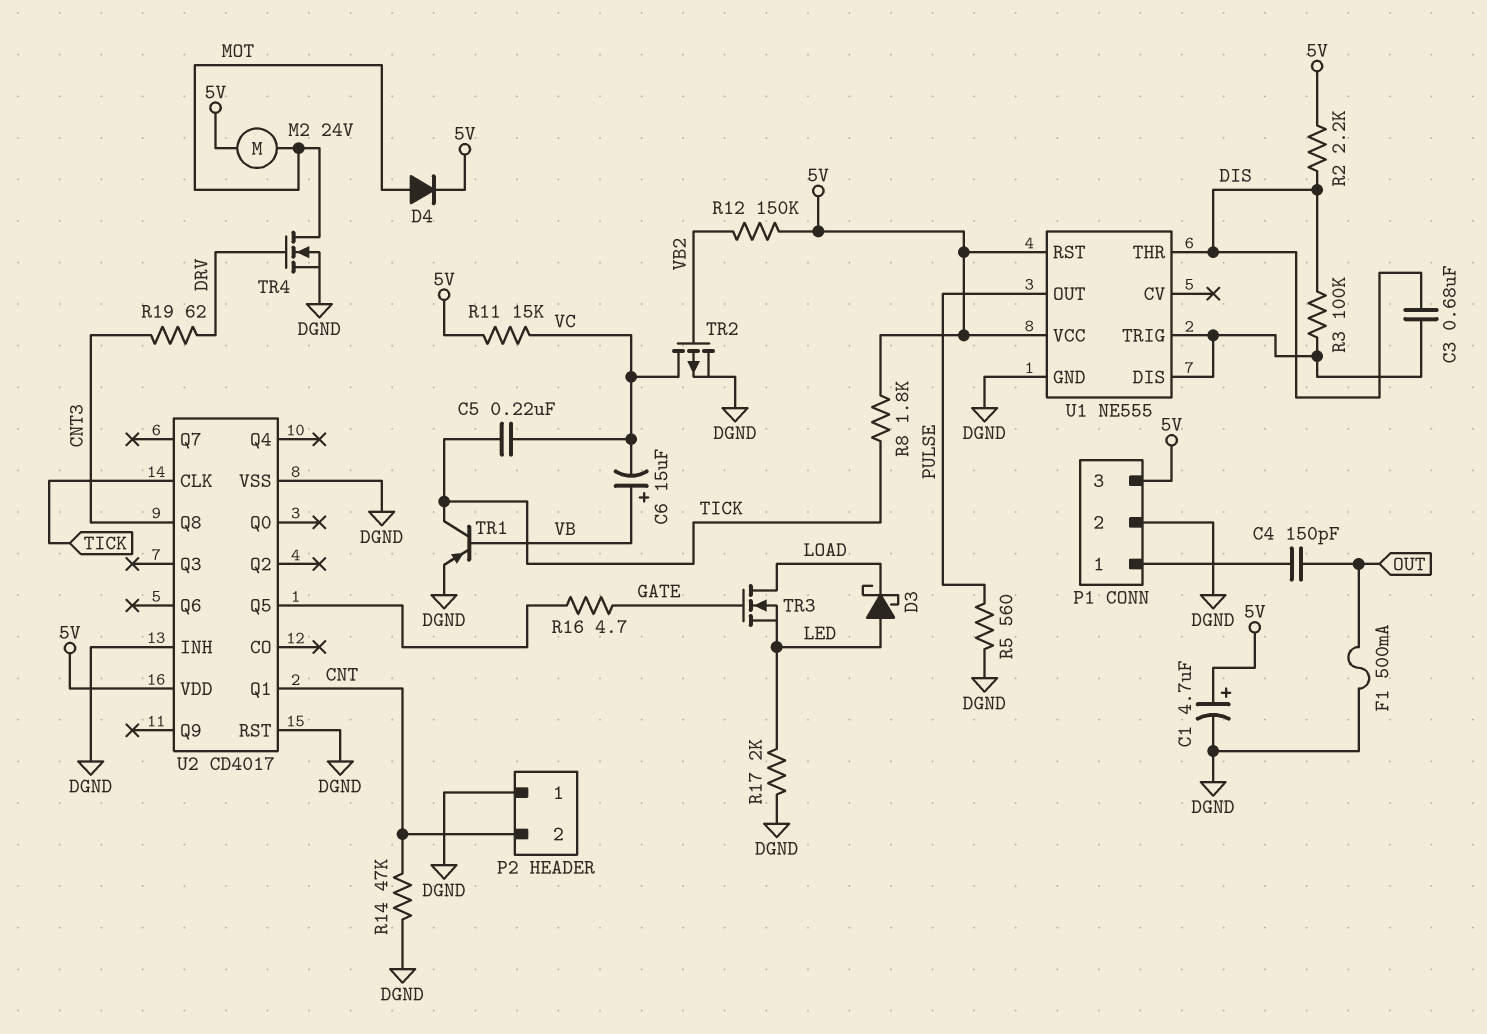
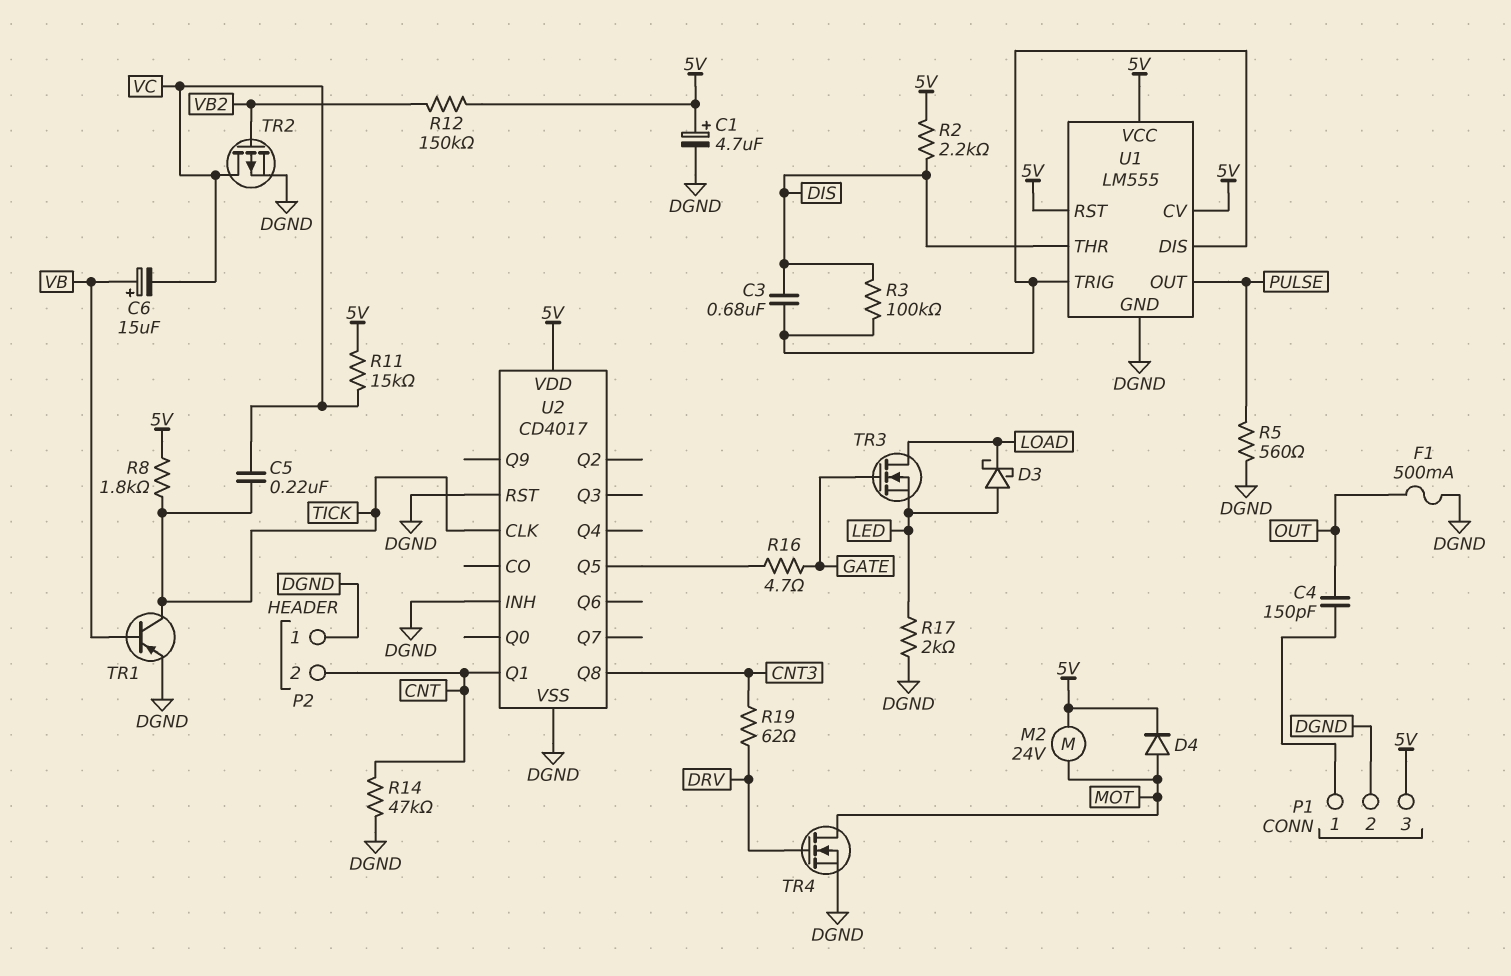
U1: NE555 -> LM555
U1 pin CV: none -> 5V

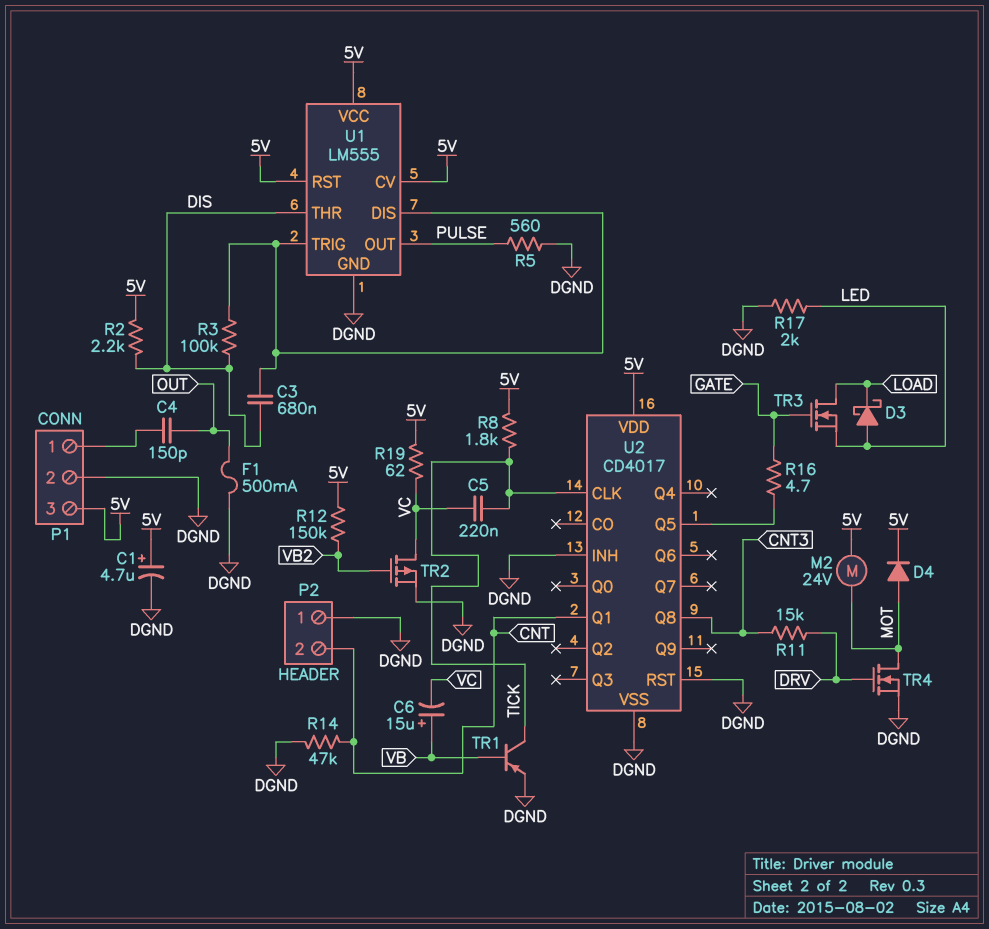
R11: 15k (5V, VC) -> 15k (CNT3, DRV)
R19: 62 (CNT3, DRV) -> 62 (5V, VC)

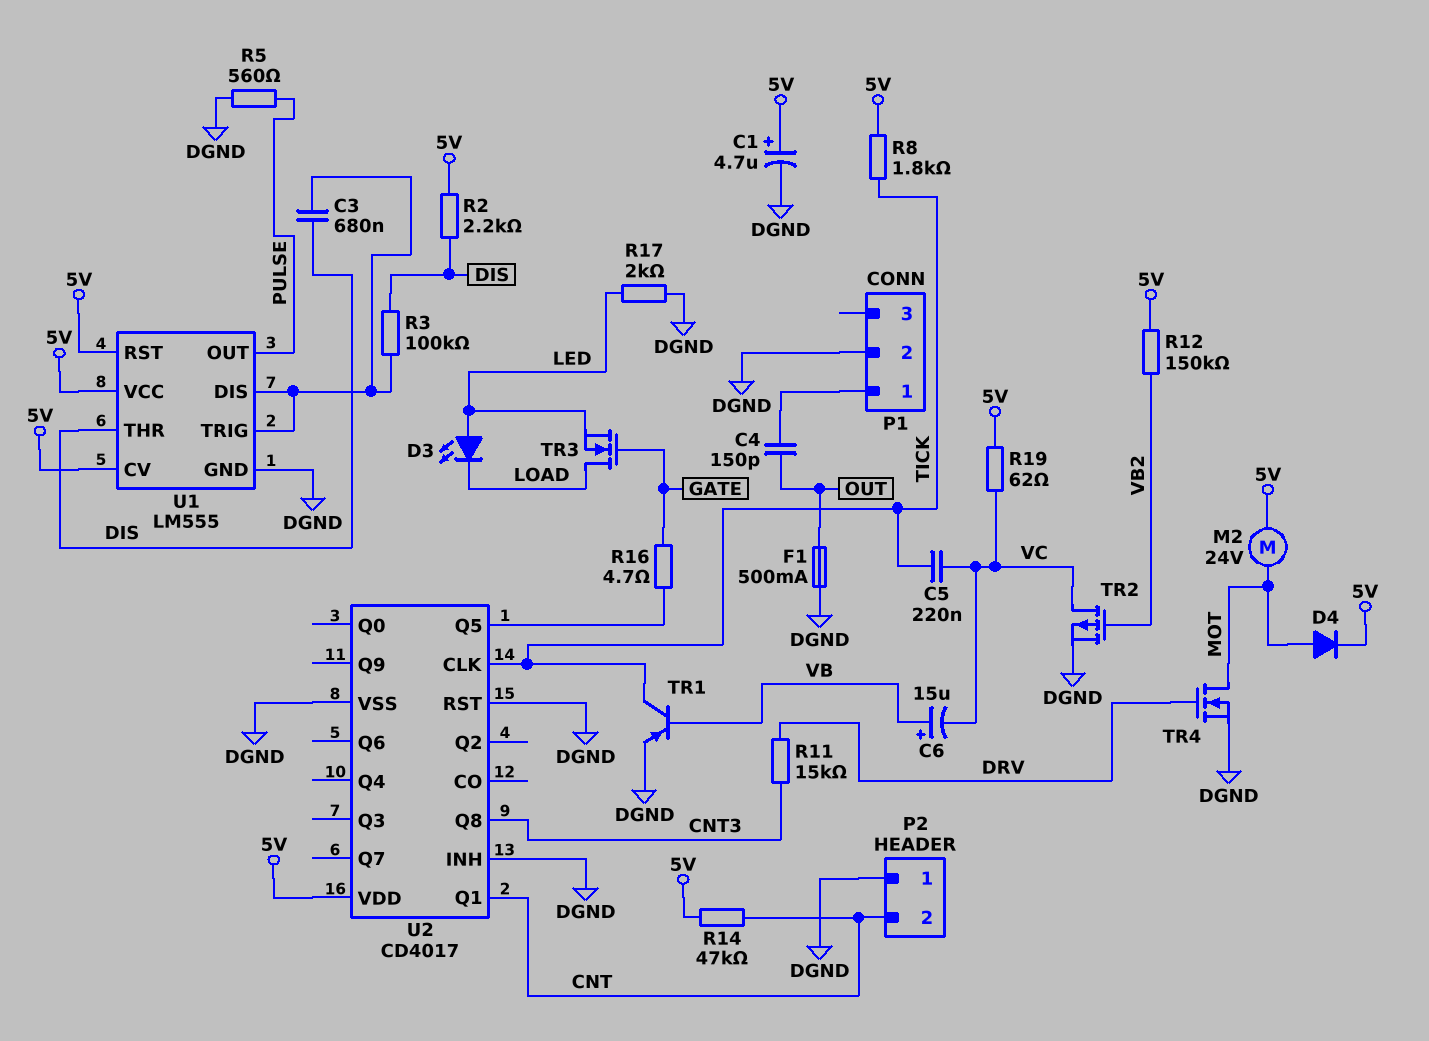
D3: schottky (A LED, K LOAD) -> LED (A LED, K LOAD)
P1 pin 3: 5V -> none
R14: 47k (CNT, DGND) -> 47k (5V, CNT)

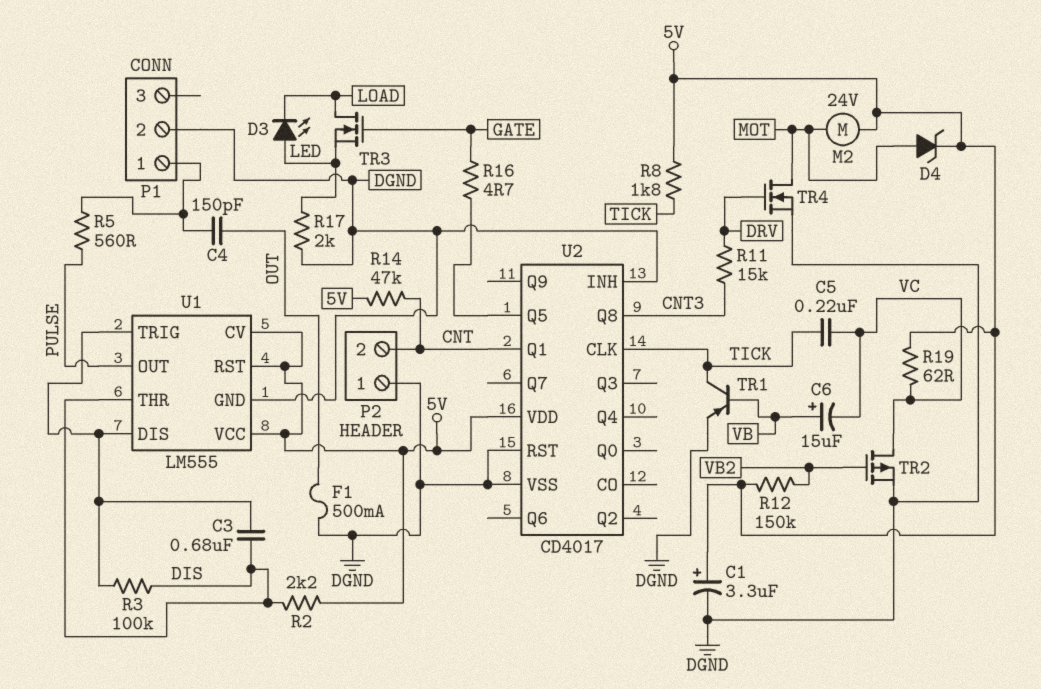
C1: 4.7uF (plus 5V, minus DGND) -> 3.3uF (plus 5V, minus DGND)
D4: diode (A MOT, K 5V) -> zener (A MOT, K 5V)
R5: 560 (DGND, PULSE) -> 560 (P1/1, PULSE)

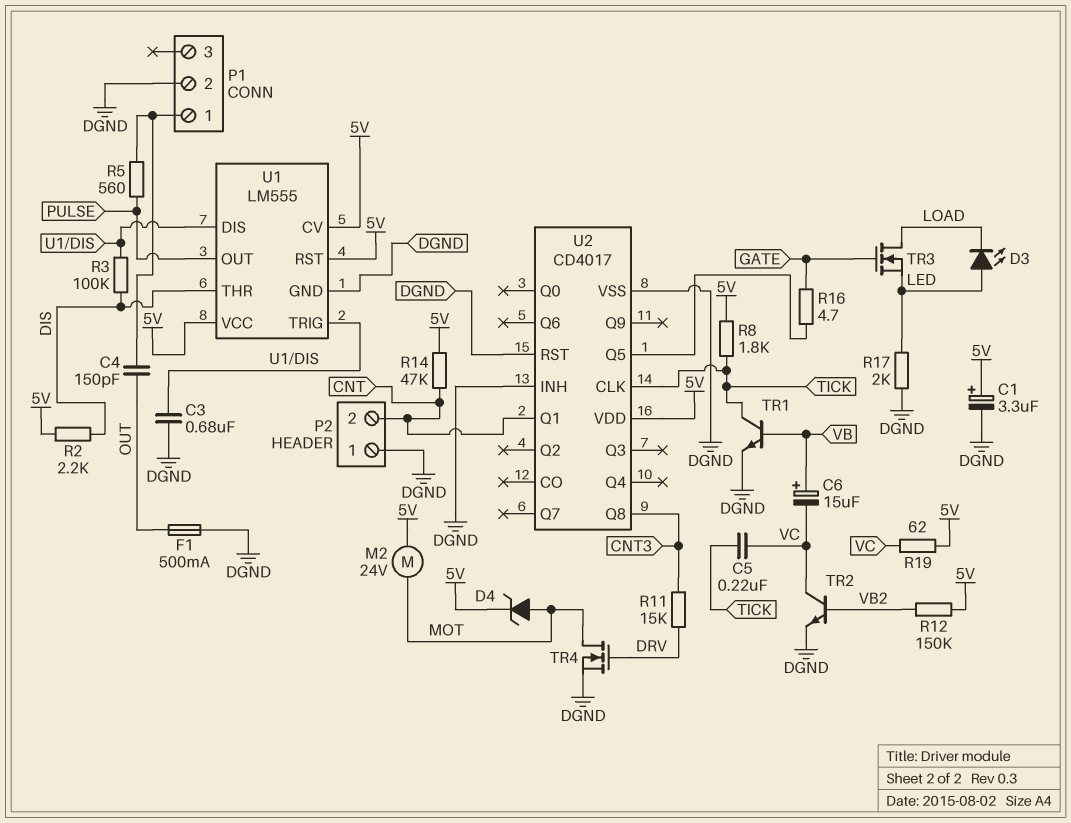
C3: 680nF (DIS, U1/DIS) -> 680nF (DGND, U1/DIS)
TR1: PNP (B VB, C TICK, E DGND) -> NPN (B VB, C TICK, E DGND)
TR2: PMOS (G VB2, D VC, S DGND) -> NPN (B VB2, C VC, E DGND)

